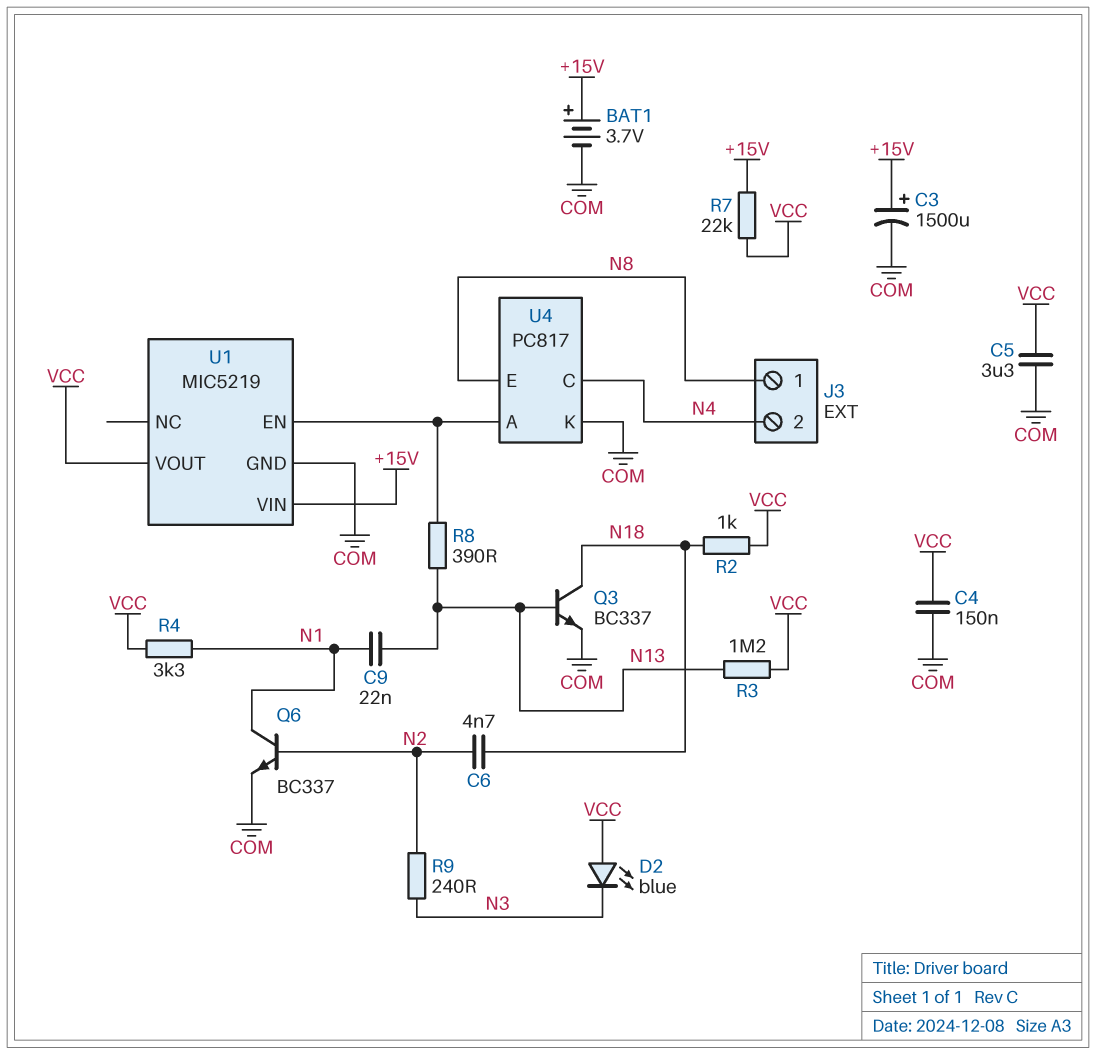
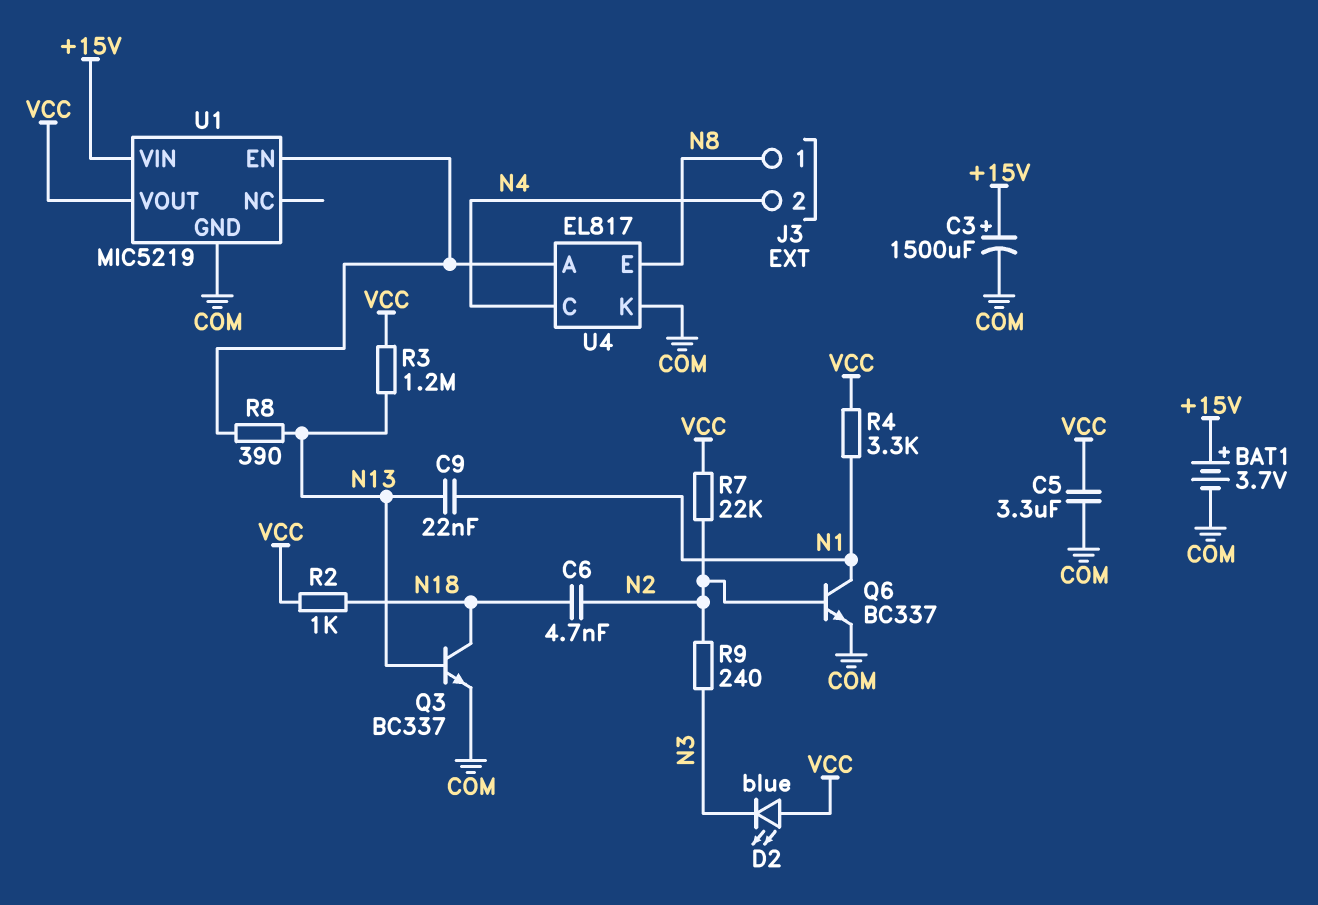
C4: 150nF (COM, VCC) -> none
R7: 22k (+15V, VCC) -> 22k (N2, VCC)
U4: PC817 -> EL817

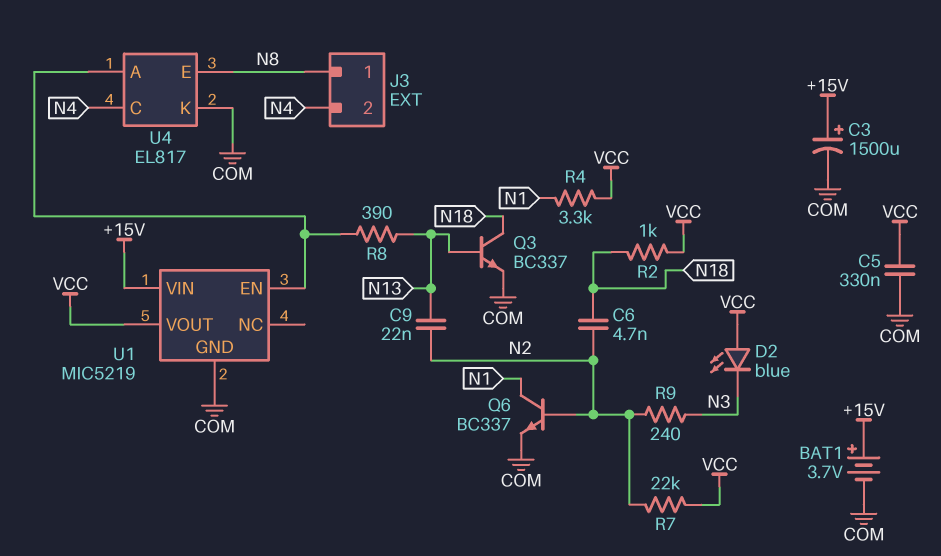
C5: 3.3uF (COM, VCC) -> 330nF (COM, VCC)
C9: 22nF (N1, N13) -> 22nF (N2, N13)
R3: 1.2M (N13, VCC) -> none

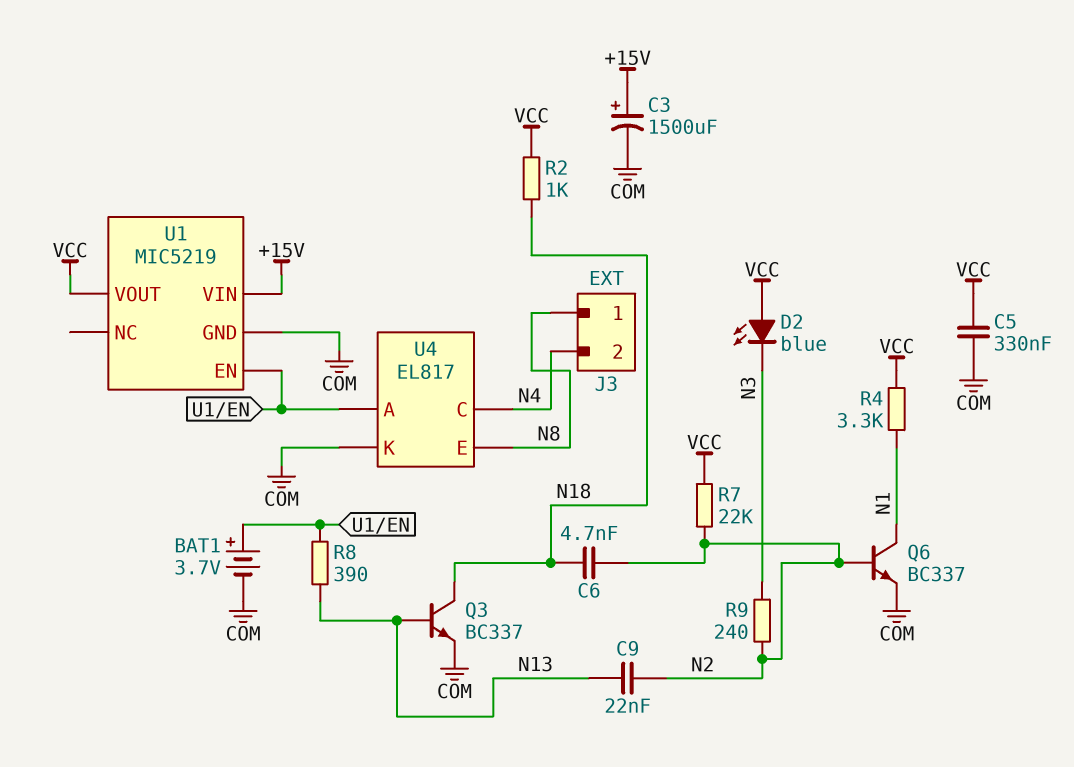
BAT1: 3.7V (plus +15V, minus COM) -> 3.7V (plus U1/EN, minus COM)

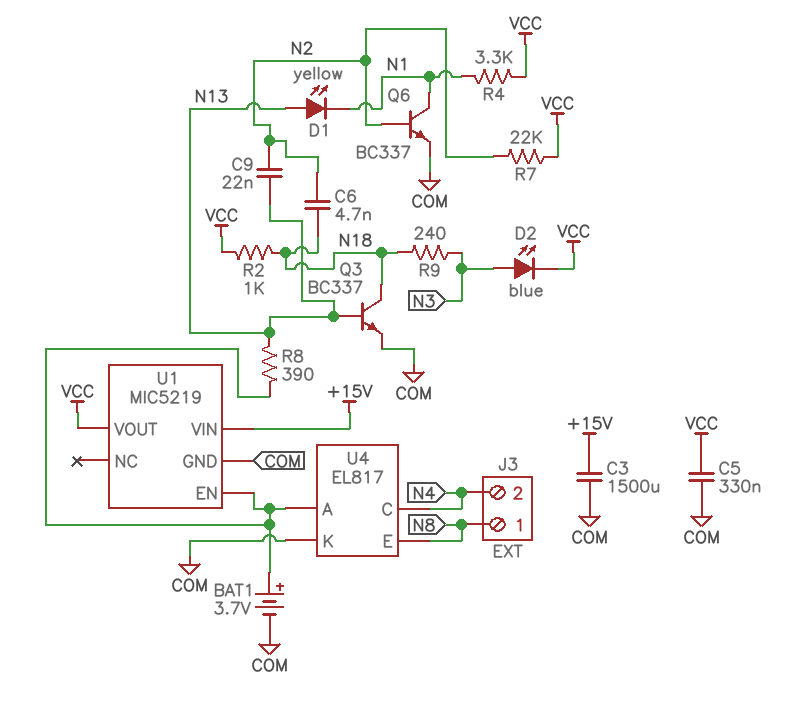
C3: 1500uF (plus +15V, minus COM) -> 1500uF (+15V, COM)
D1: none -> LED yellow (A N13, K N1)
D2: LED blue (A VCC, K N3) -> LED blue (A N3, K VCC)
R9: 240 (N2, N3) -> 240 (N3, N18)

